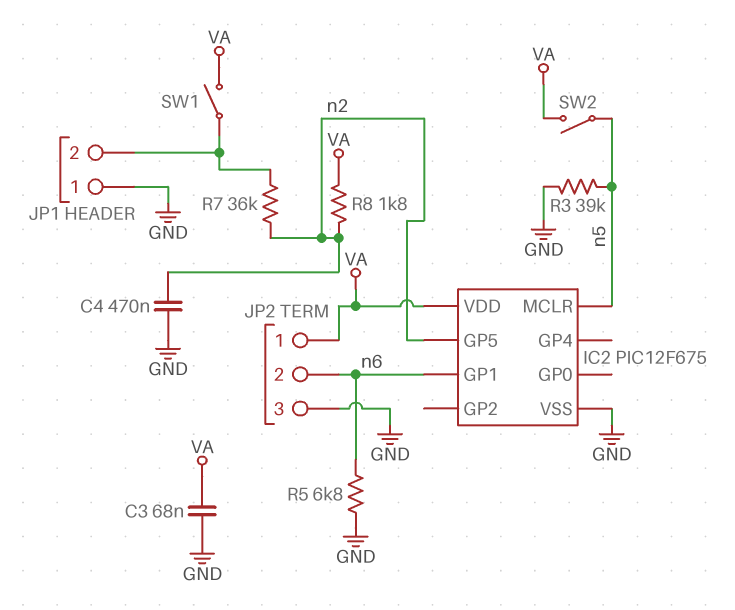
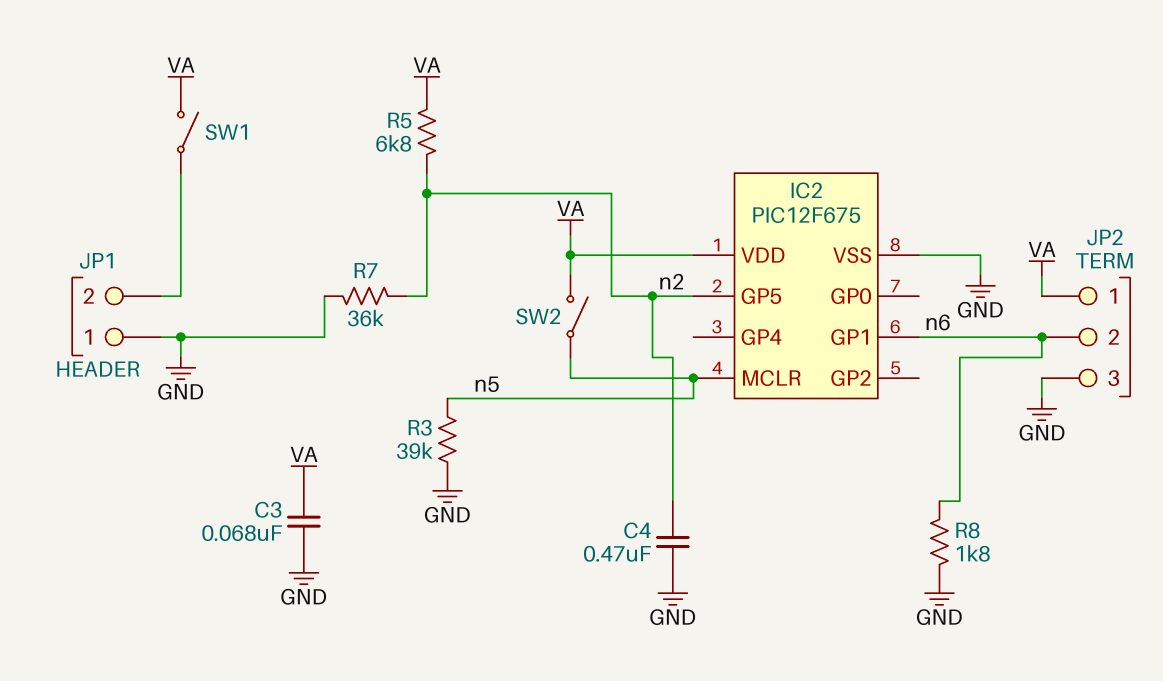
R5: 6.8k (GND, n6) -> 6.8k (VA, n2)
R7: 36k (JP1/2, n2) -> 36k (GND, n2)
R8: 1.8k (VA, n2) -> 1.8k (GND, n6)

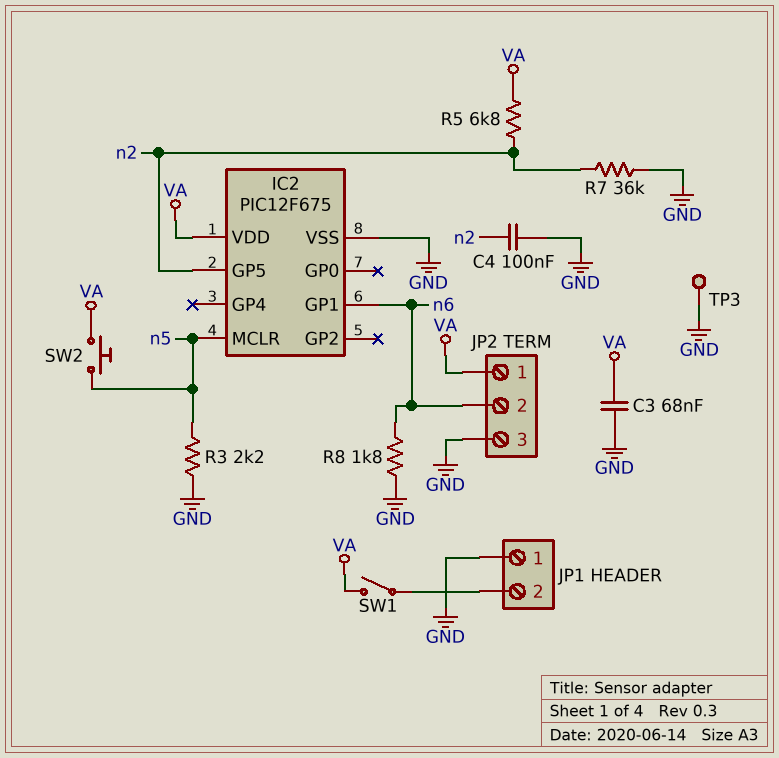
C4: 470nF (GND, n2) -> 100nF (GND, n2)
R3: 39k (GND, n5) -> 2.2k (GND, n5)
SW2: switch (VA, n5) -> button (VA, n5)
TP3: none -> test point (GND)

